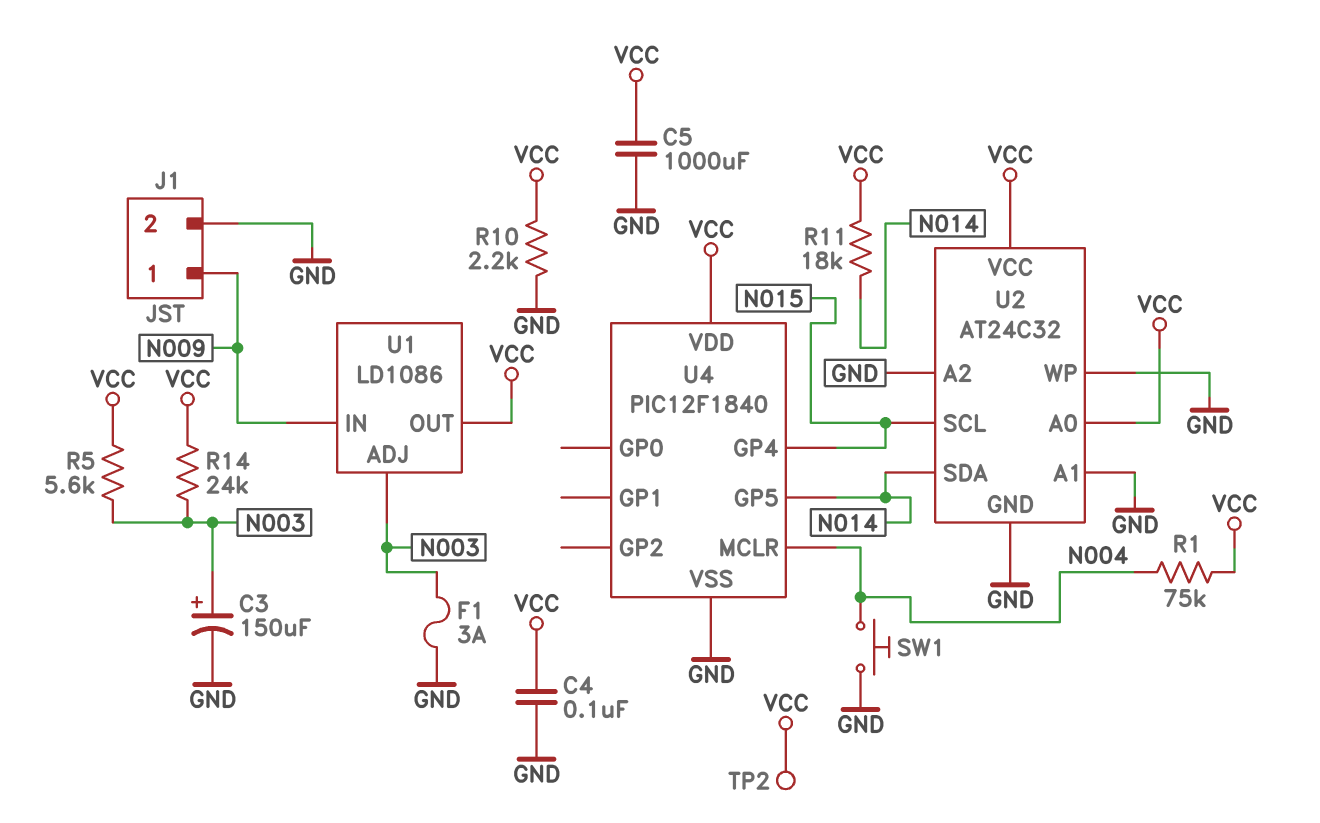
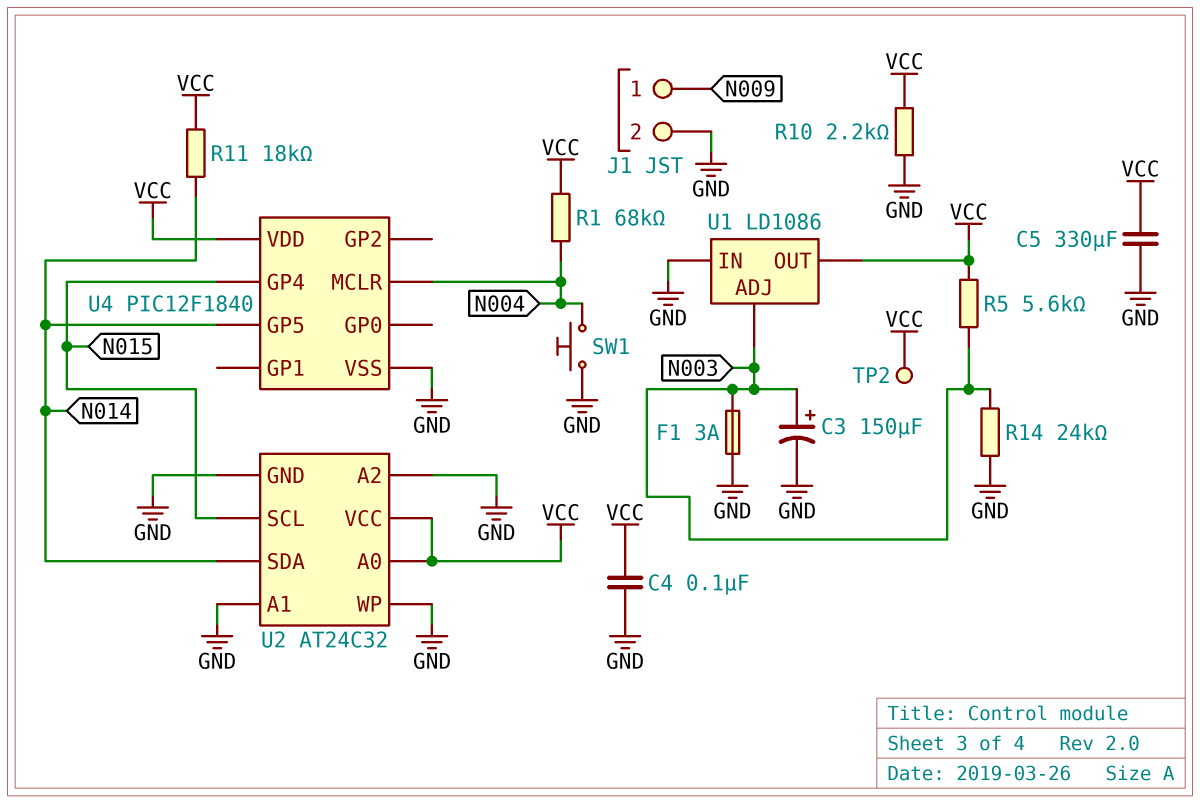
C5: 1000uF (GND, VCC) -> 330uF (GND, VCC)
R1: 75k (N004, VCC) -> 68k (N004, VCC)
R14: 24k (N003, VCC) -> 24k (GND, N003)
U1 pin IN: N009 -> GND

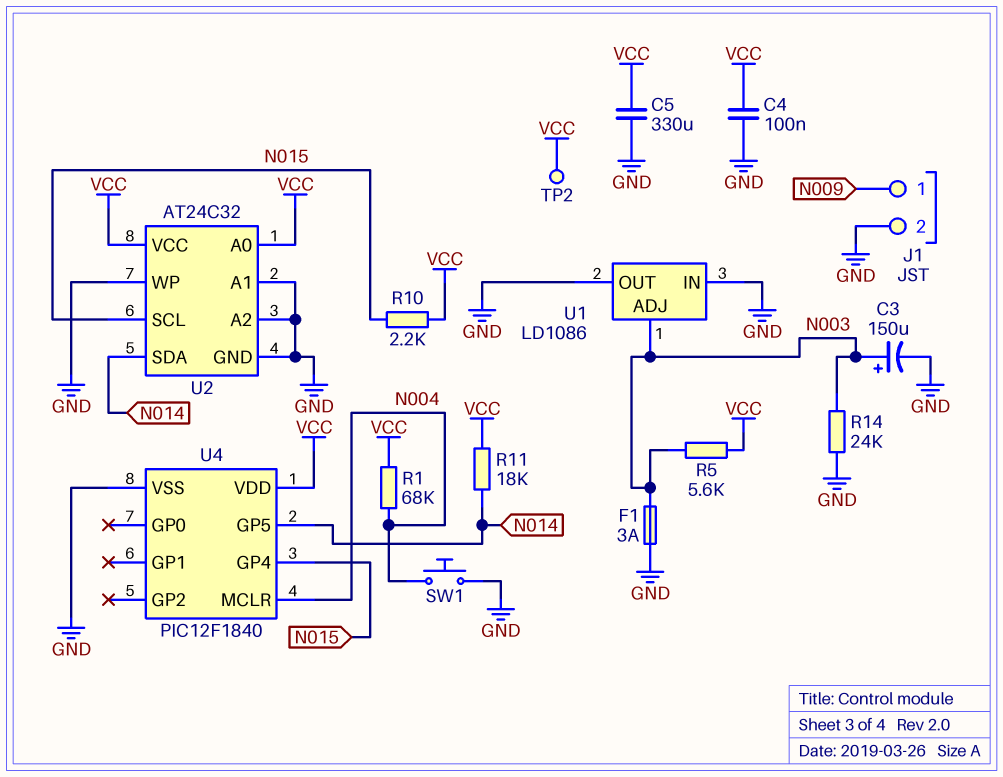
R10: 2.2k (GND, VCC) -> 2.2k (N015, VCC)
U1 pin OUT: VCC -> GND

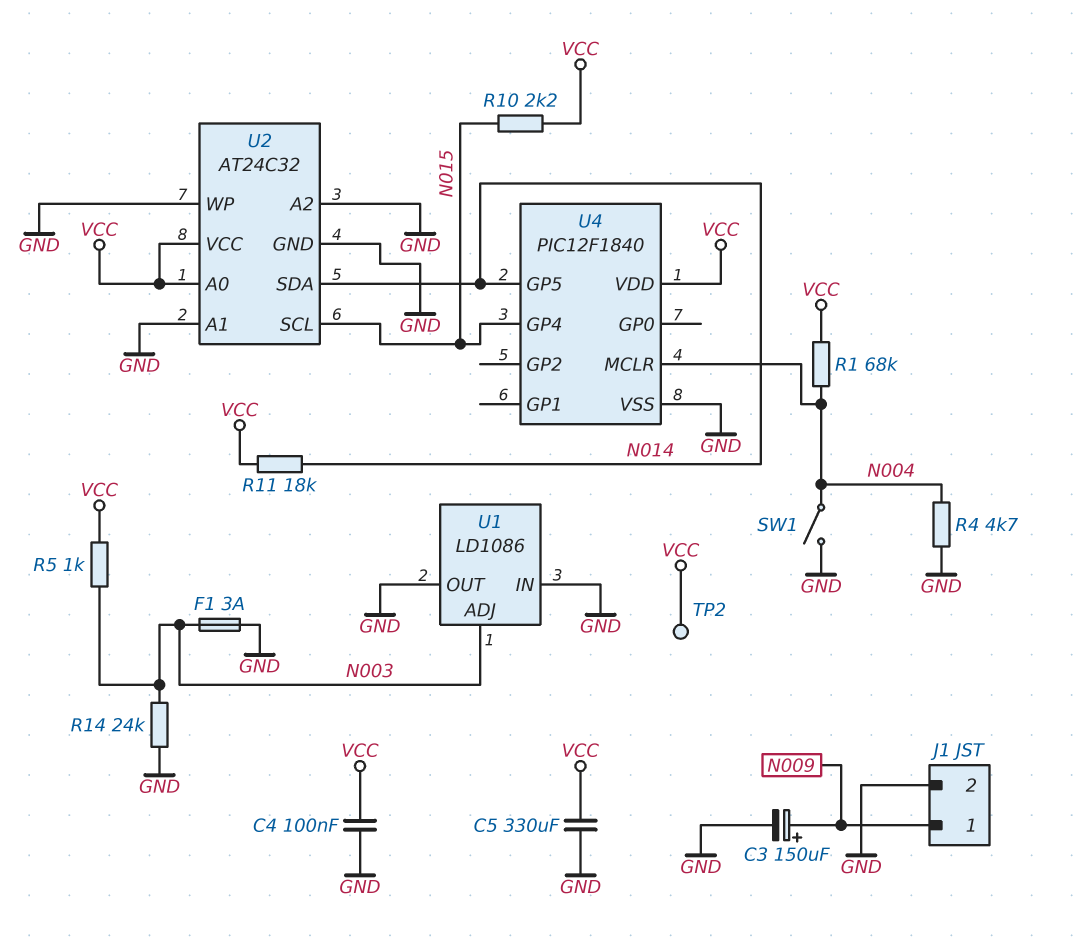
C3: 150uF (plus N003, minus GND) -> 150uF (plus N009, minus GND)
R4: none -> 4.7k (GND, N004)
R5: 5.6k (N003, VCC) -> 1k (N003, VCC)
SW1: button (GND, N004) -> switch (GND, N004)

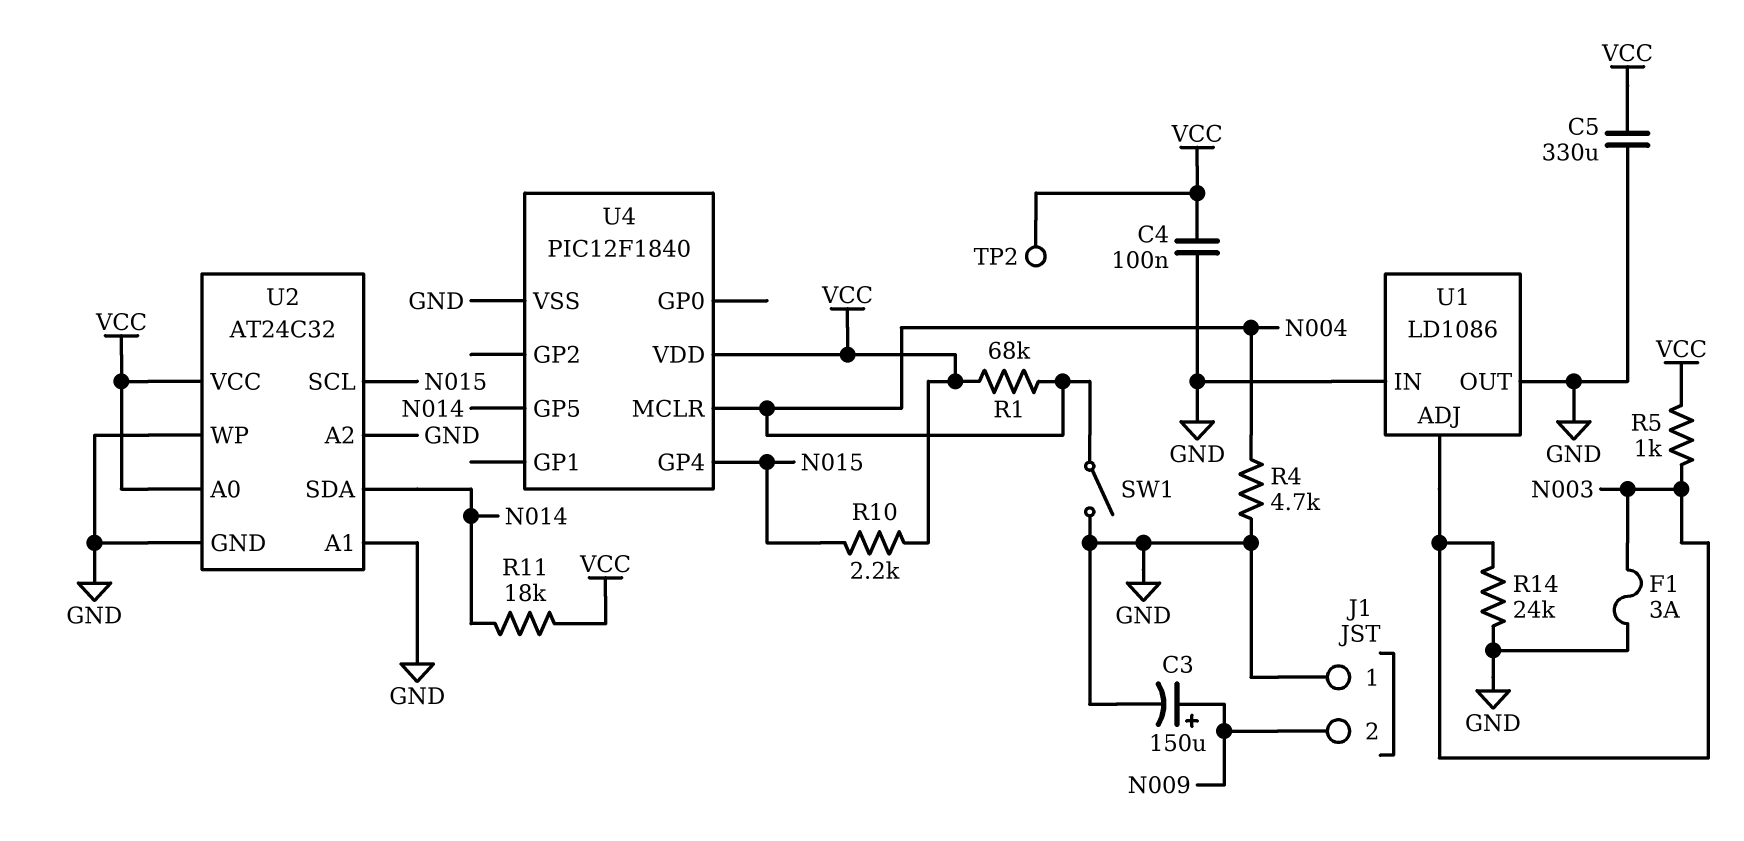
J1 pin 1: N009 -> GND
J1 pin 2: GND -> N009

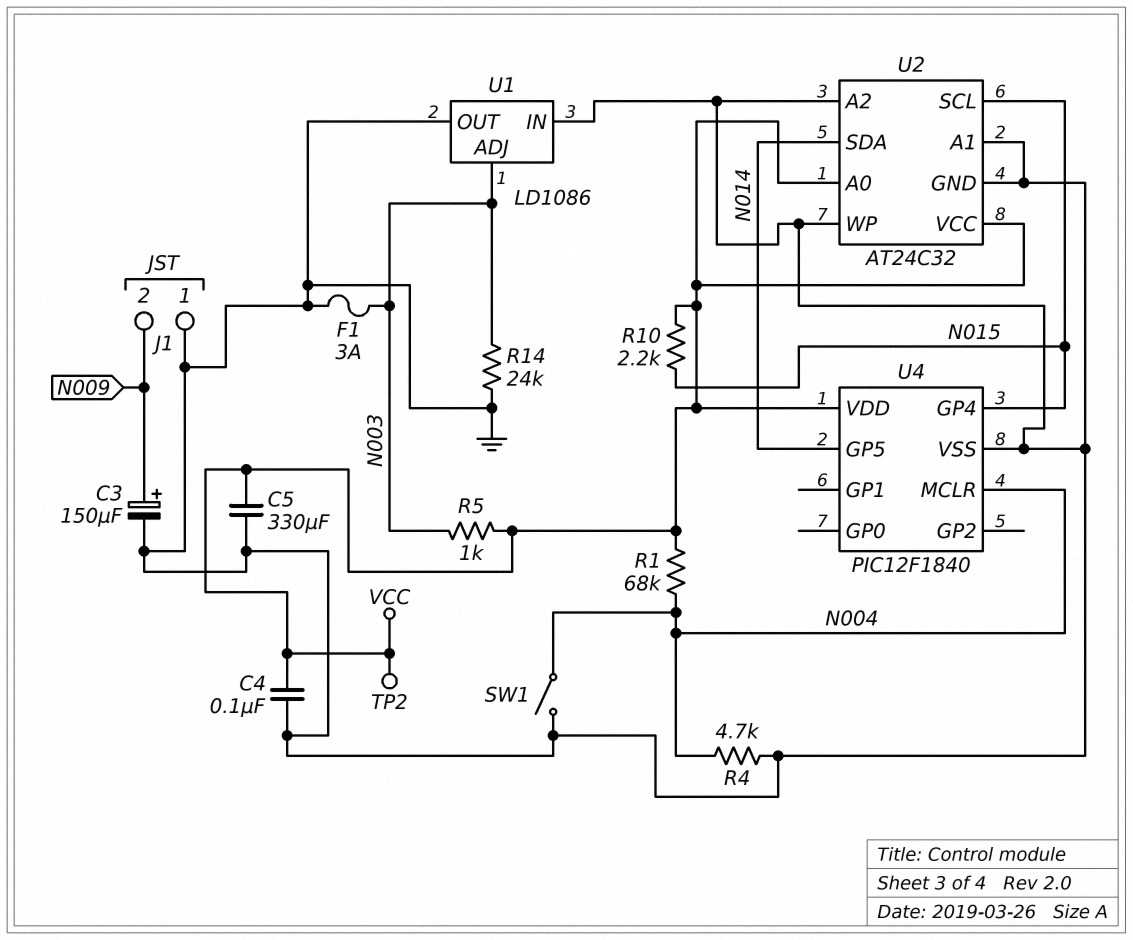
R11: 18k (N014, VCC) -> none

